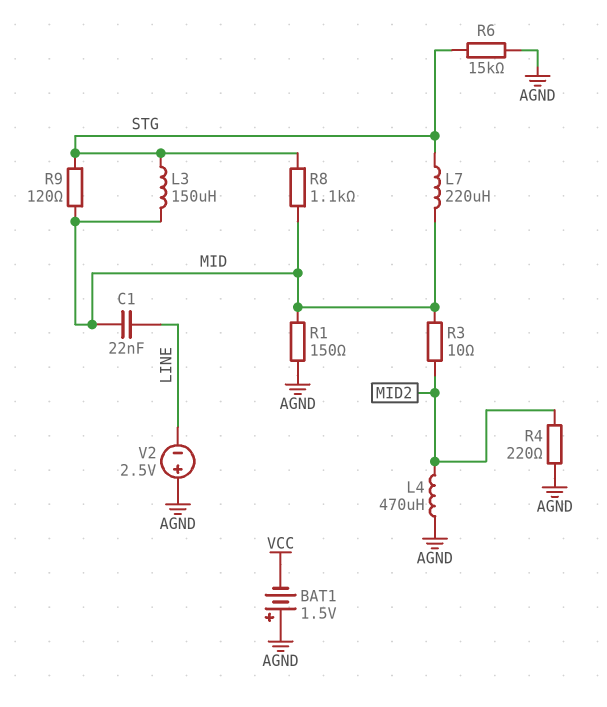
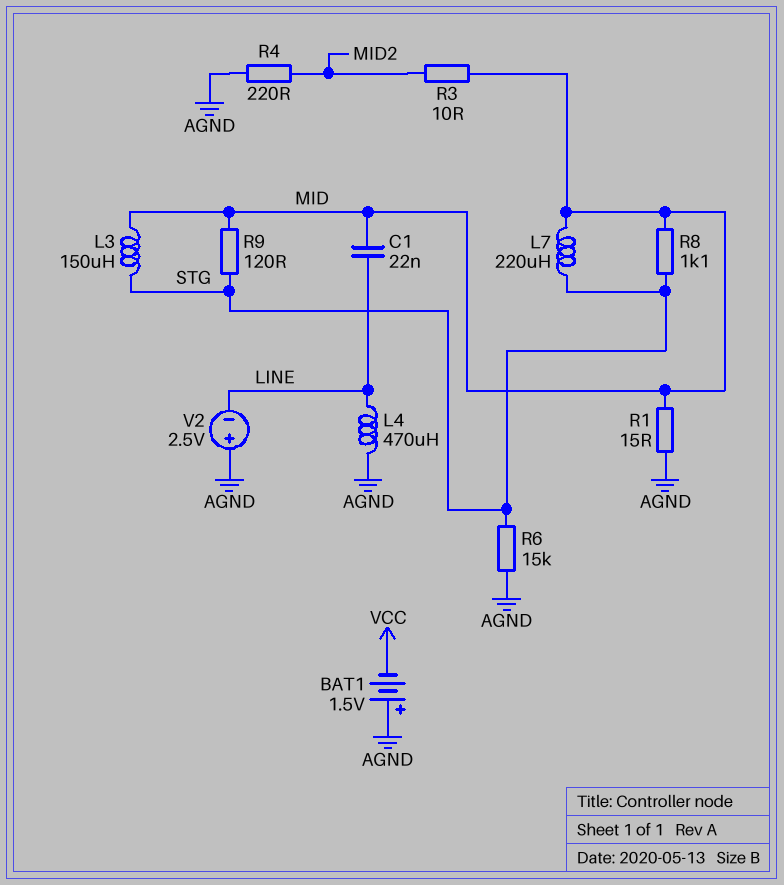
L4: 470uH (AGND, MID2) -> 470uH (AGND, LINE)
R1: 150 (AGND, MID) -> 15 (AGND, MID)

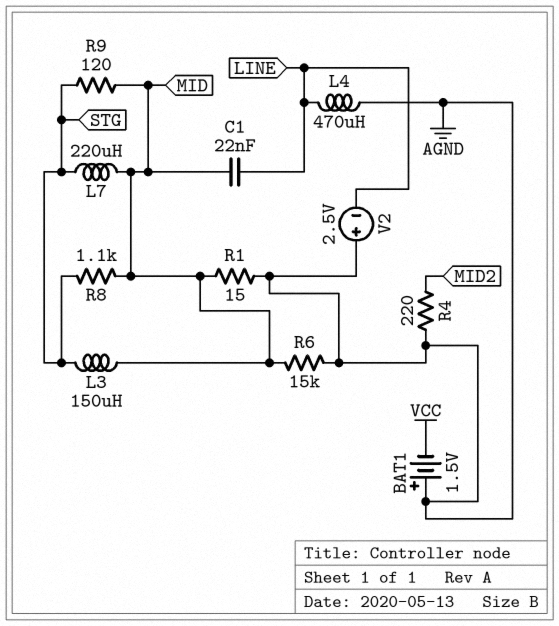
R3: 10 (MID, MID2) -> none
R6: 15k (AGND, STG) -> 15k (AGND, MID)

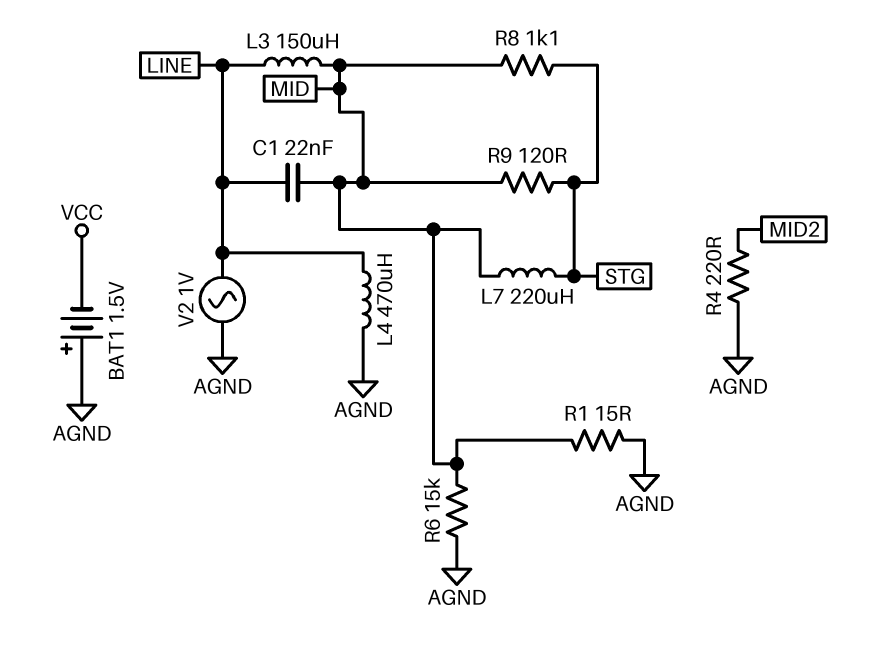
L3: 150uH (MID, STG) -> 150uH (LINE, MID)
V2: 2.5V (plus AGND, minus LINE) -> AC 1V (AGND, LINE)

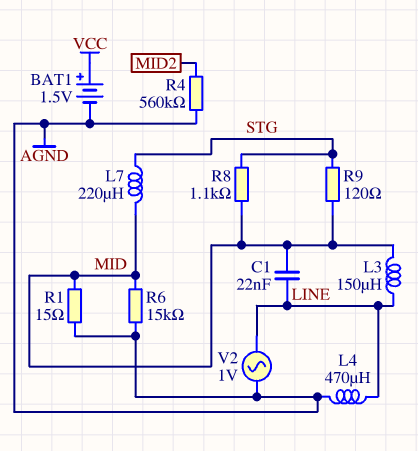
BAT1: 1.5V (plus AGND, minus VCC) -> 1.5V (plus VCC, minus AGND)
R4: 220 (AGND, MID2) -> 560k (AGND, MID2)

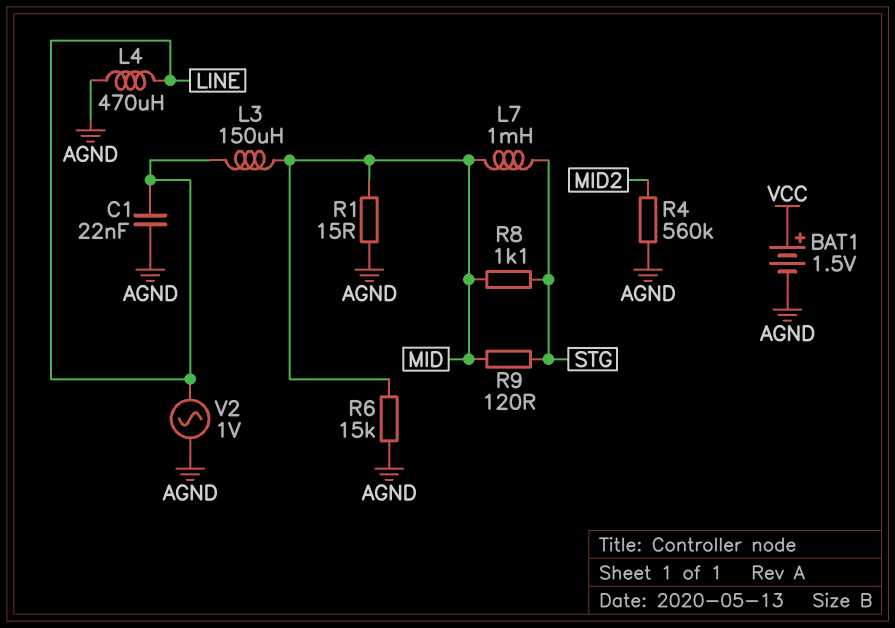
C1: 22nF (LINE, MID) -> 22nF (AGND, LINE)
L7: 220uH (MID, STG) -> 1mH (MID, STG)

